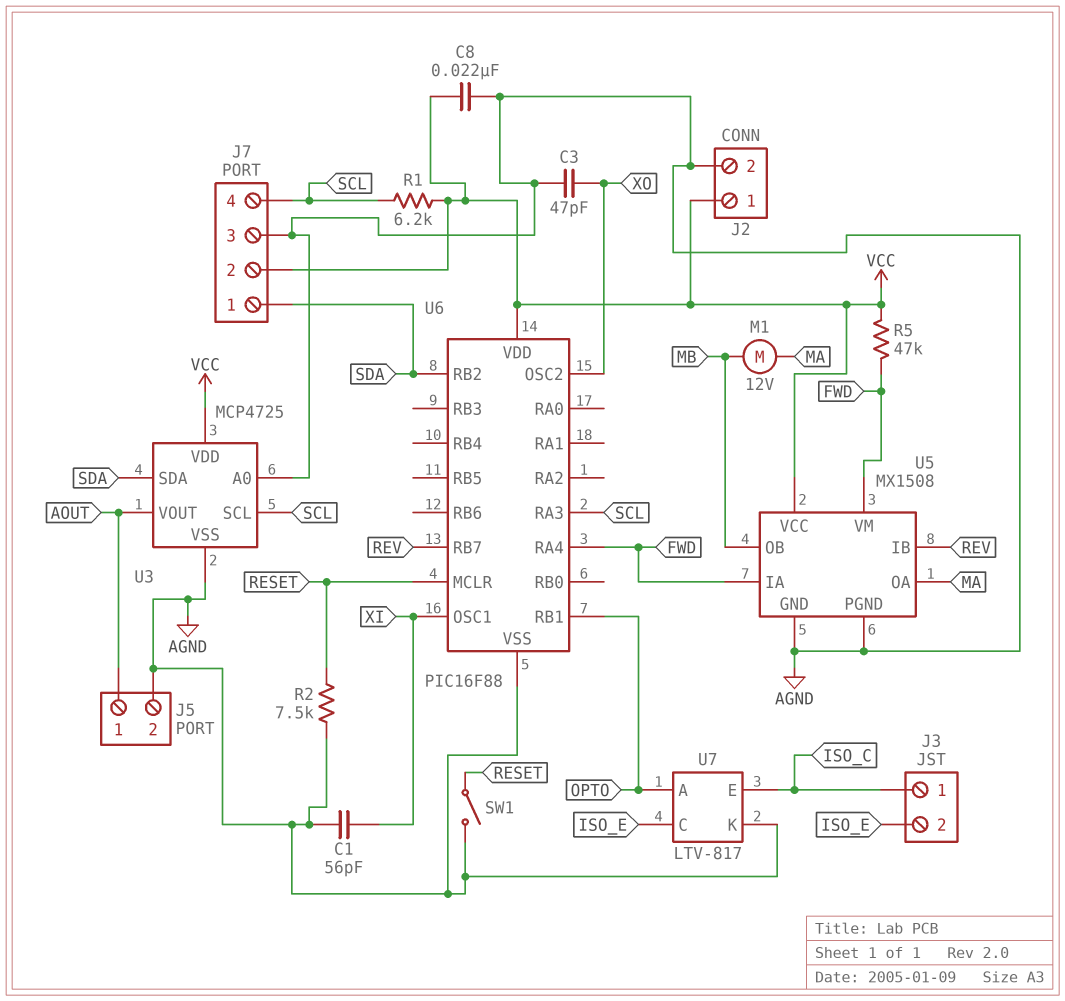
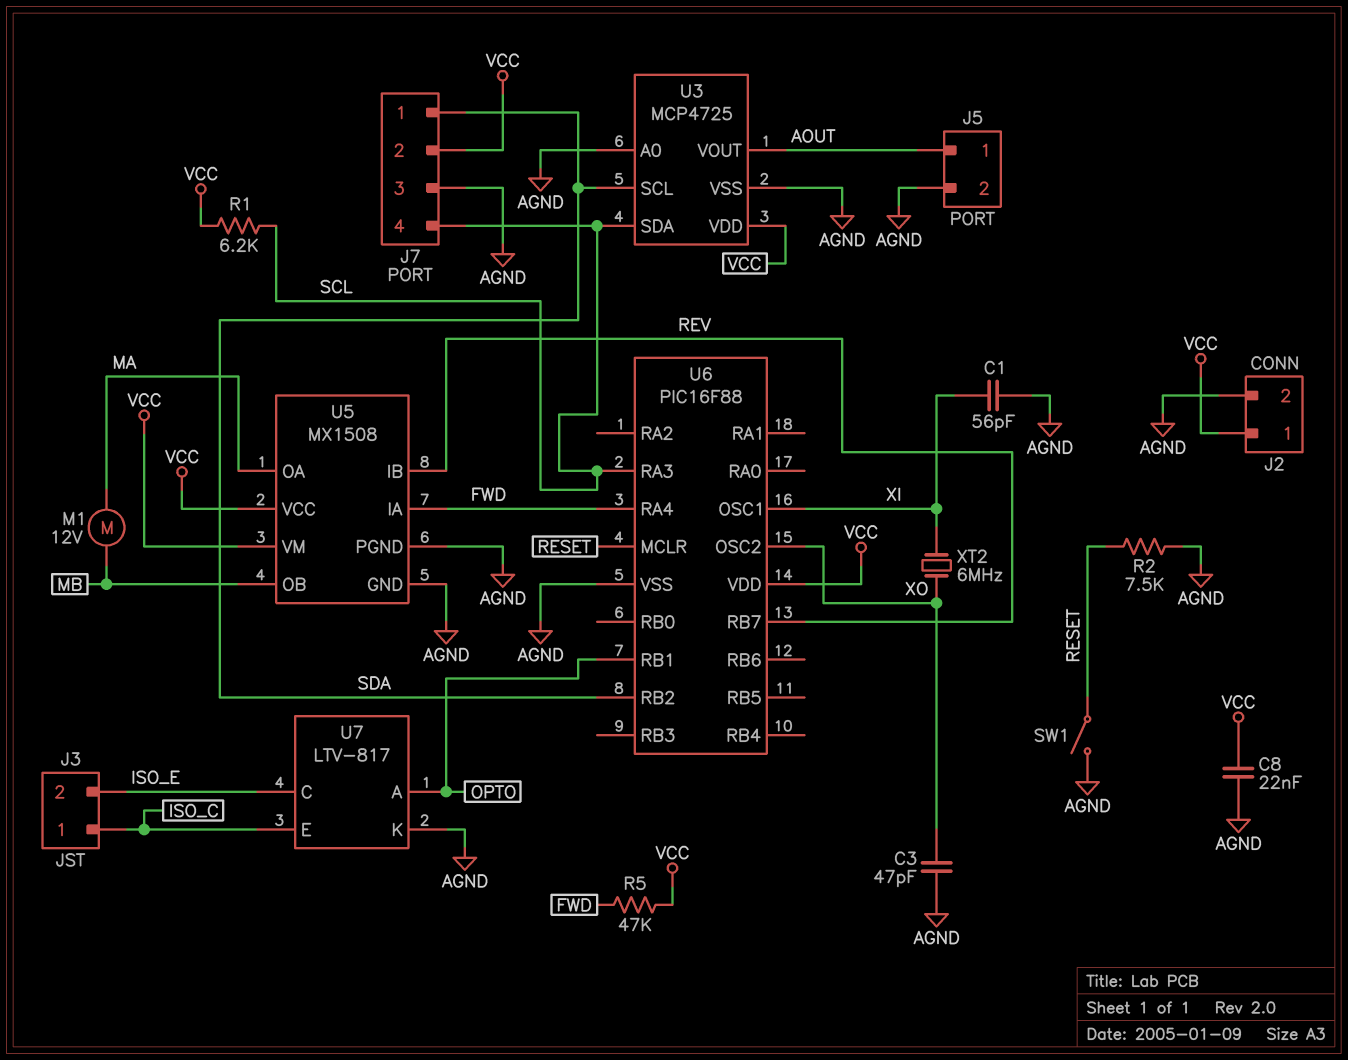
U3 pin SCL: SCL -> SDA
U3 pin SDA: SDA -> SCL
U5 pin VM: FWD -> VCC
XT2: none -> 6MHz (XI, XO)

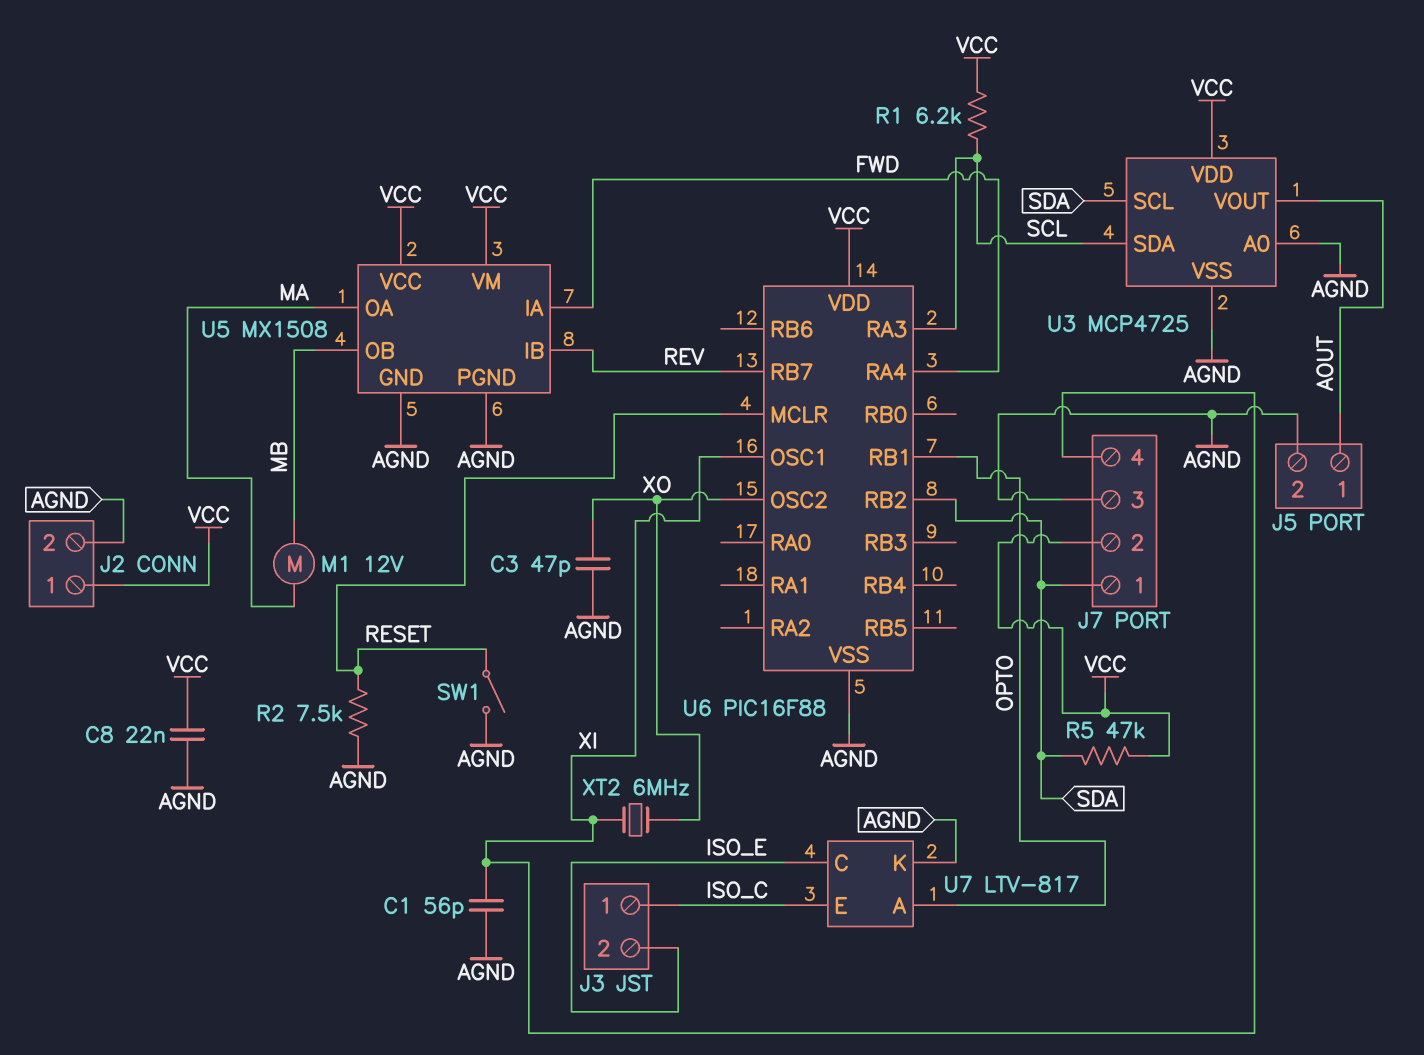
J7 pin 4: SCL -> XI
R5: 47k (FWD, VCC) -> 47k (SDA, VCC)

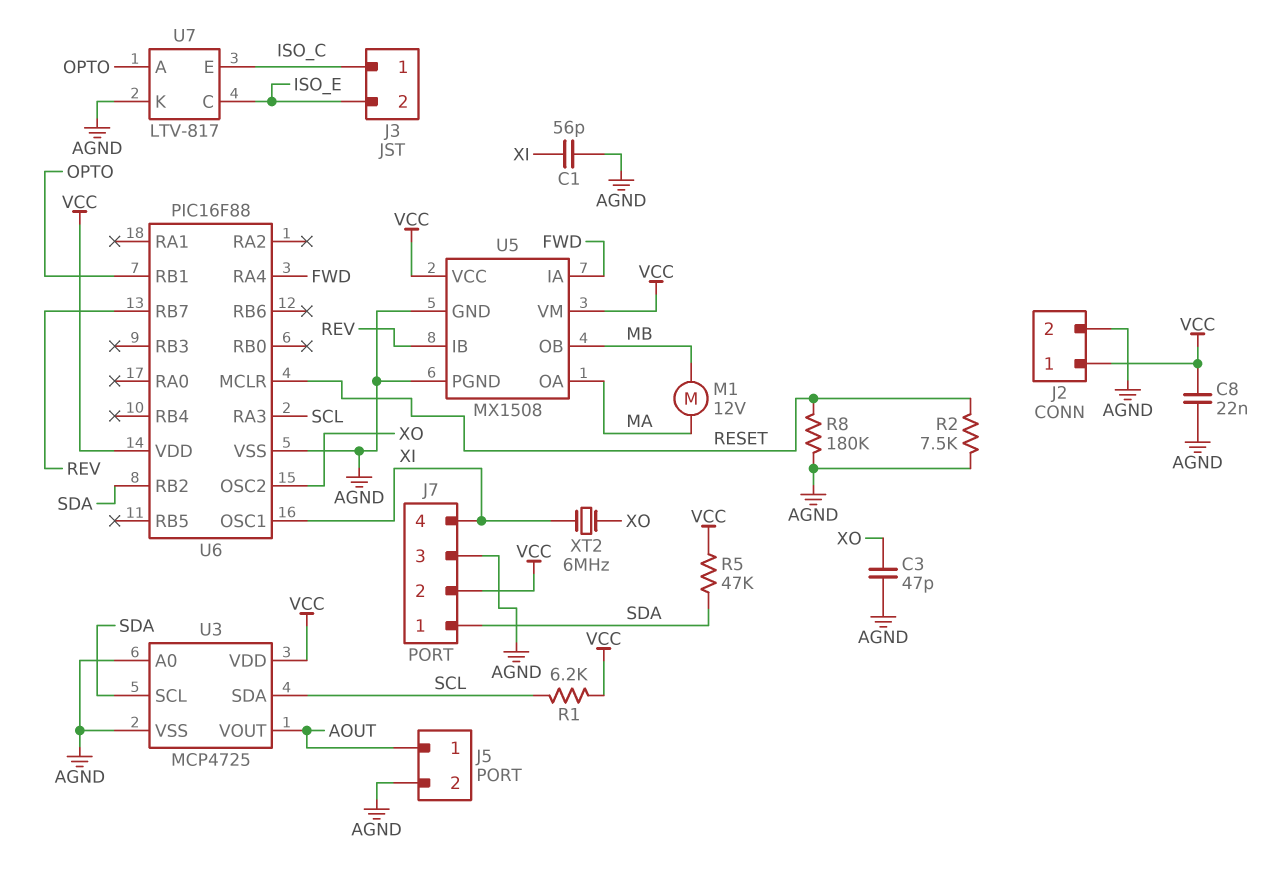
R8: none -> 180k (AGND, RESET)
SW1: switch (AGND, RESET) -> none

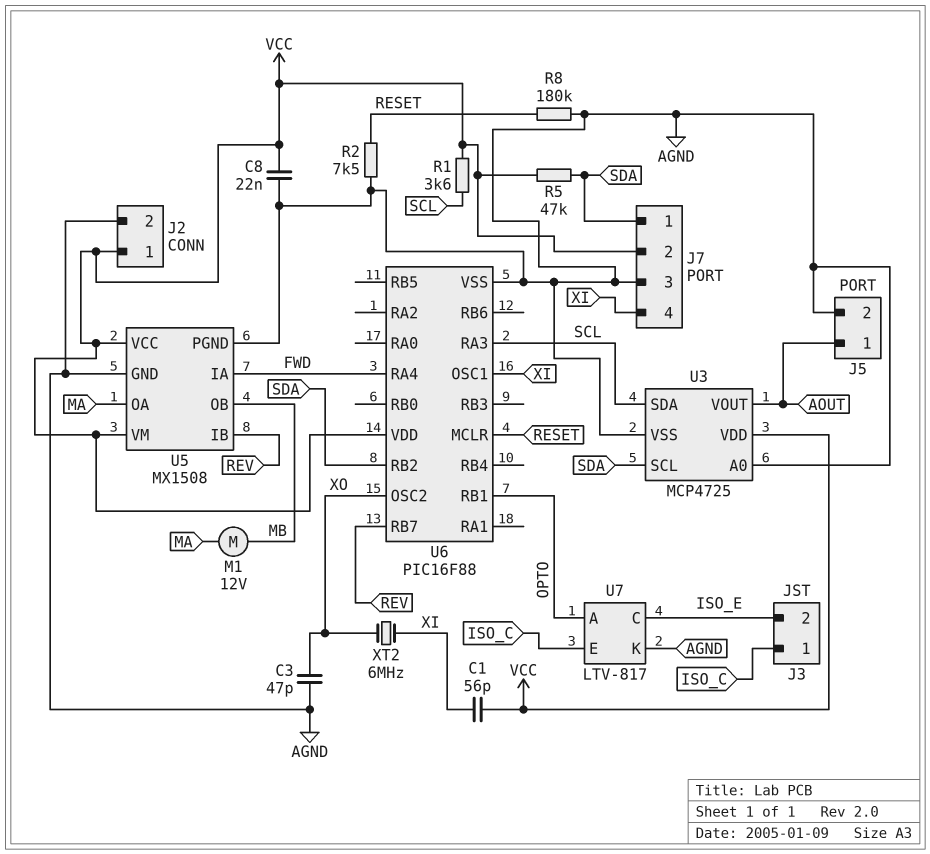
C1: 56pF (AGND, XI) -> 56pF (VCC, XI)
R1: 6.2k (SCL, VCC) -> 3.6k (SCL, VCC)

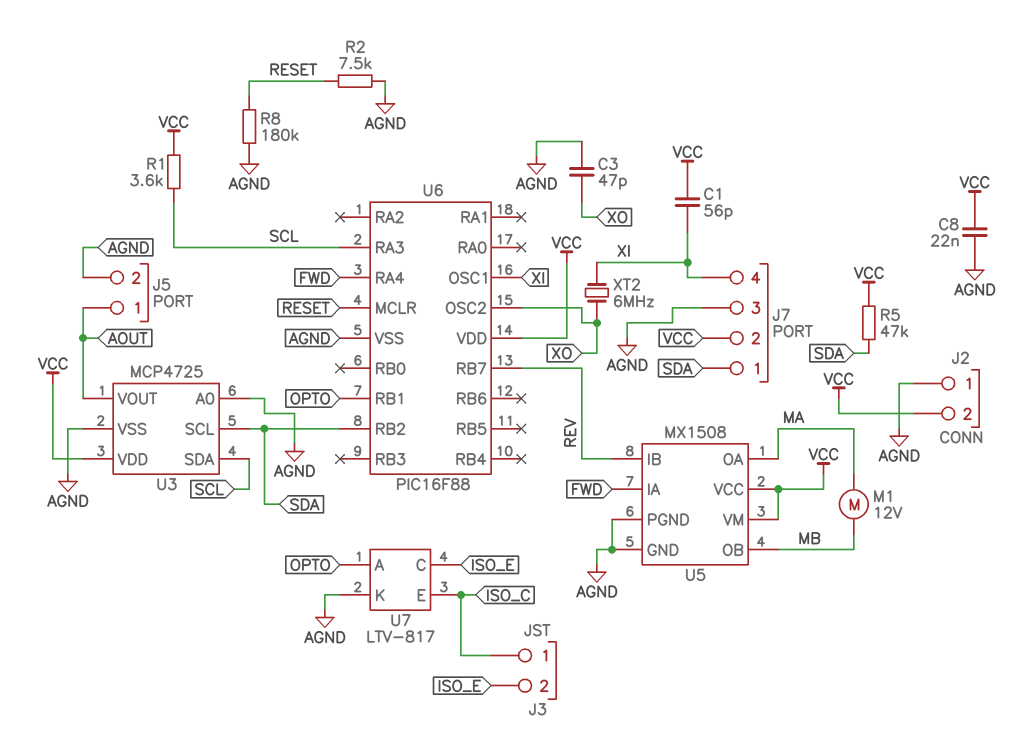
J2 pin 1: VCC -> AGND
J2 pin 2: AGND -> VCC

